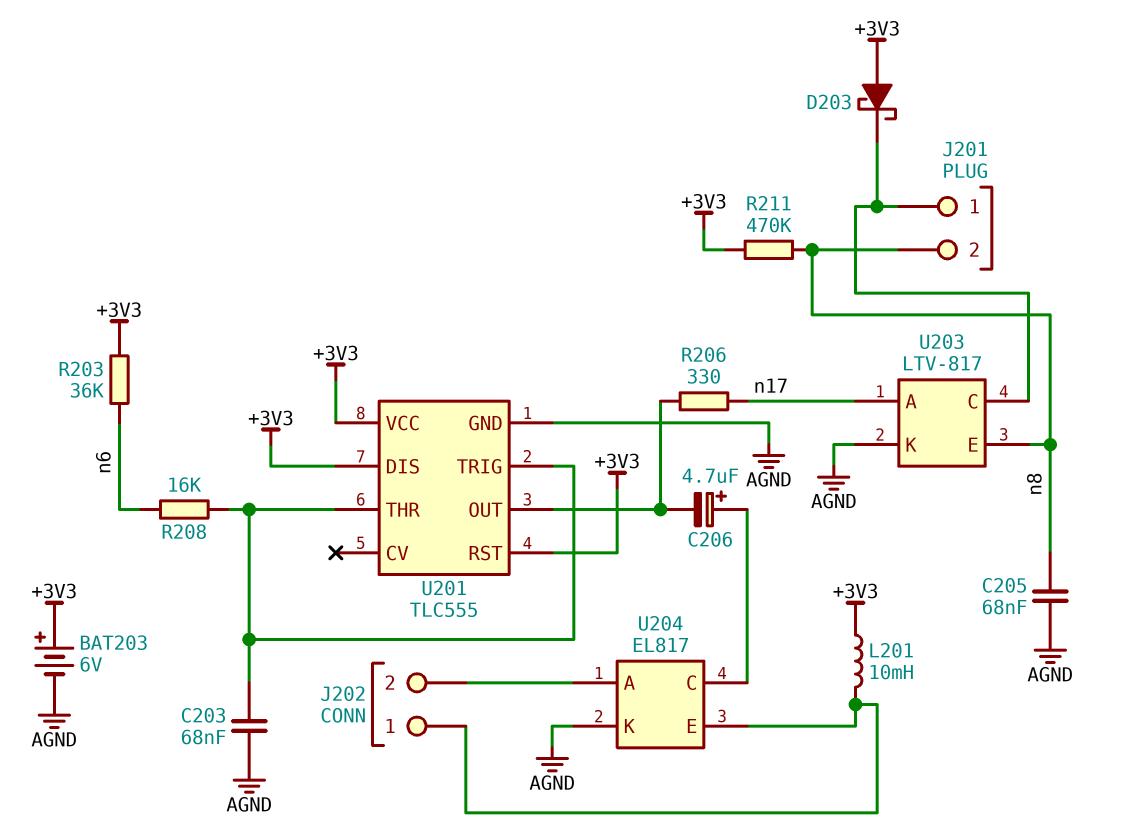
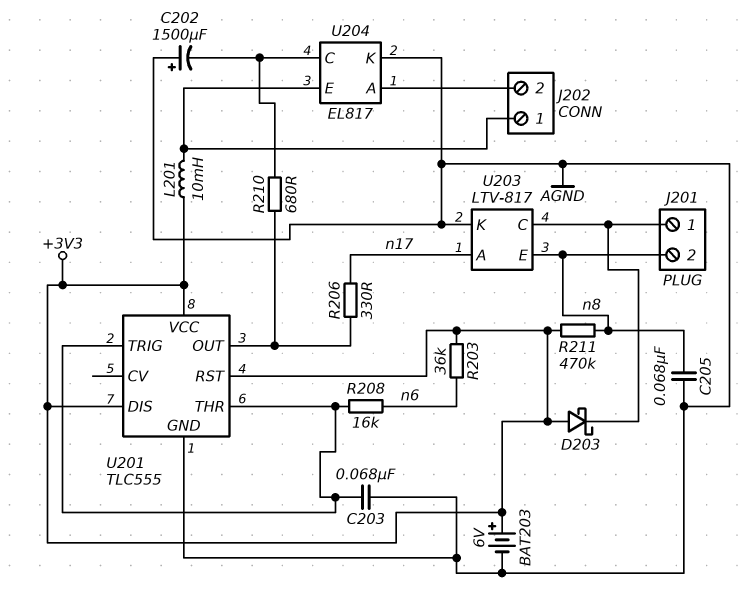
C202: none -> 1500uF (plus AGND, minus U204/C)
C206: 4.7uF (plus U204/C, minus U201/OUT) -> none
R210: none -> 680 (U201/OUT, U204/C)

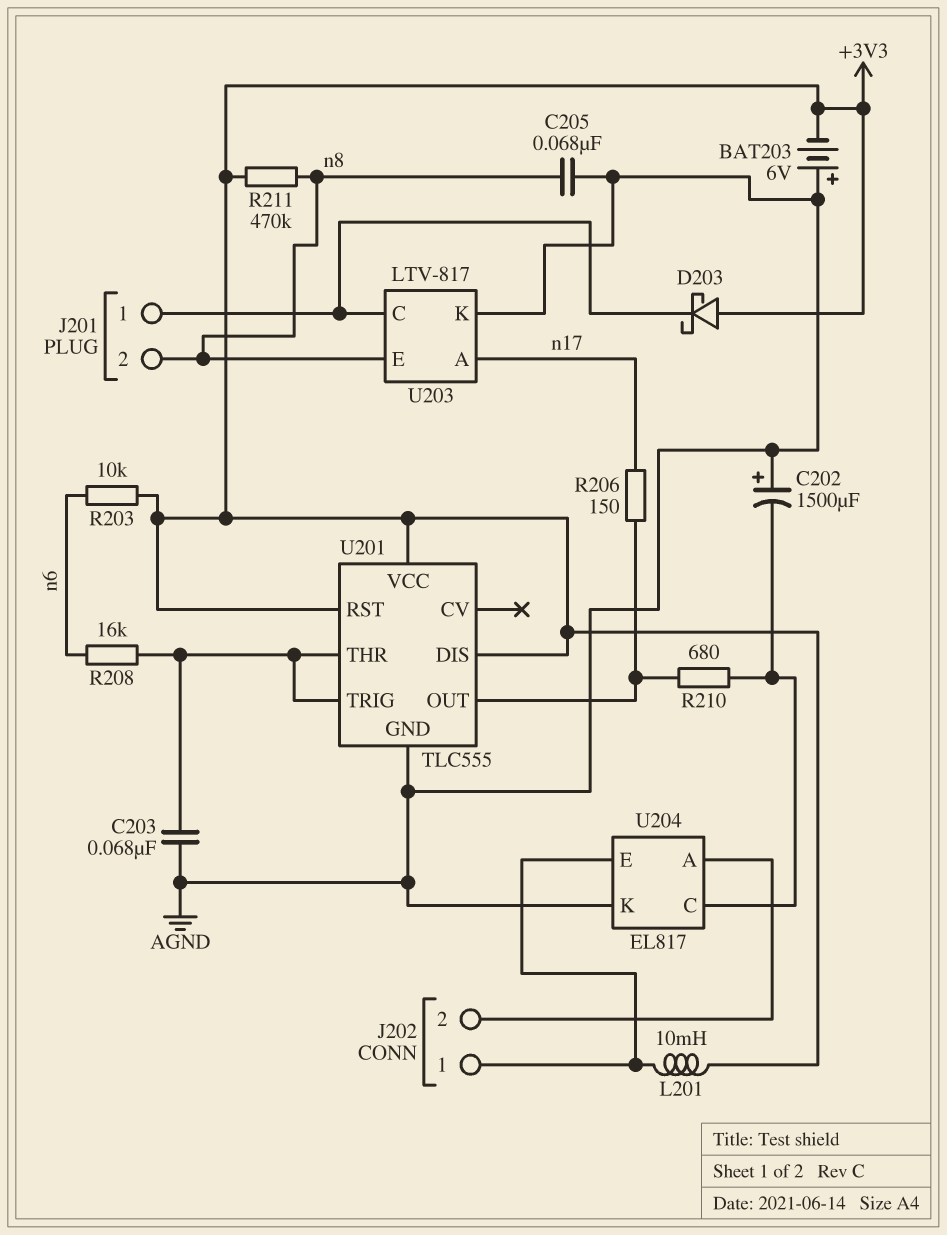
BAT203: 6V (plus +3V3, minus AGND) -> 6V (plus AGND, minus +3V3)
R203: 36k (+3V3, n6) -> 10k (+3V3, n6)
R206: 330 (U201/OUT, n17) -> 150 (U201/OUT, n17)

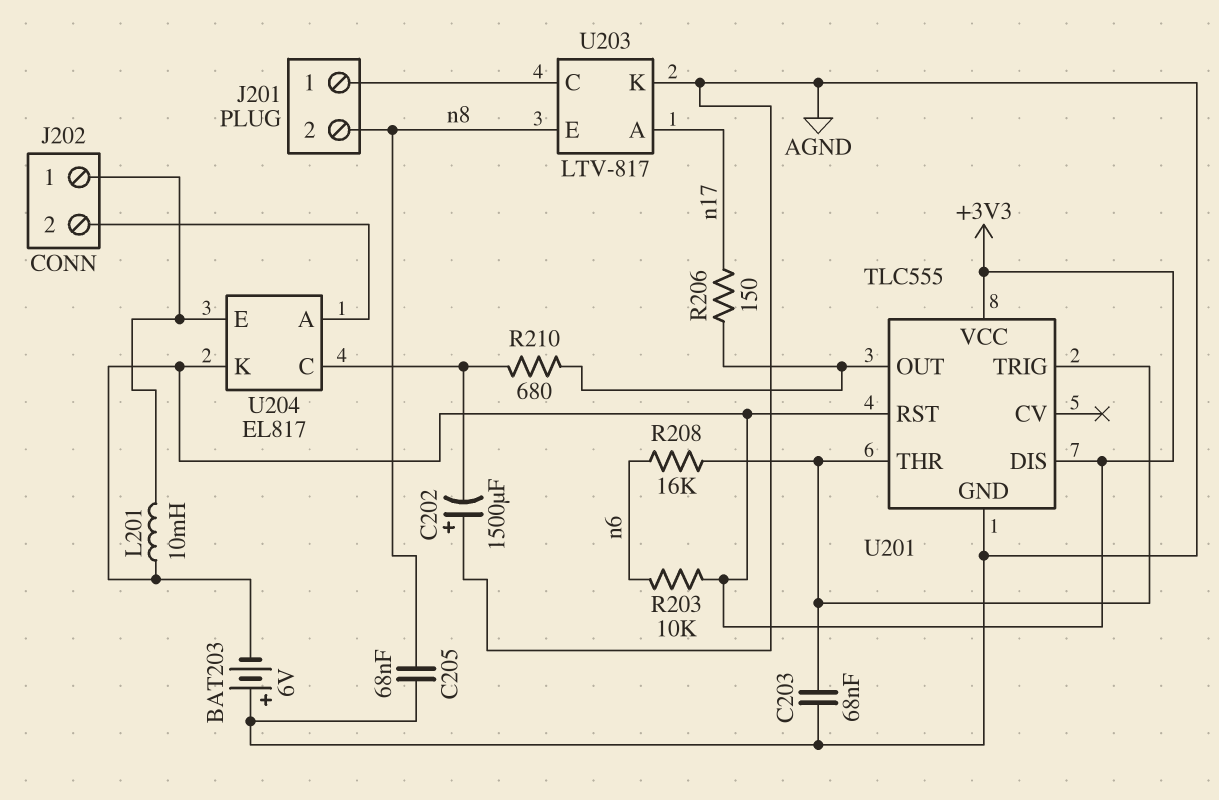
D203: schottky (A +3V3, K J201/1) -> none
R211: 470k (+3V3, n8) -> none
U204 pin K: AGND -> +3V3

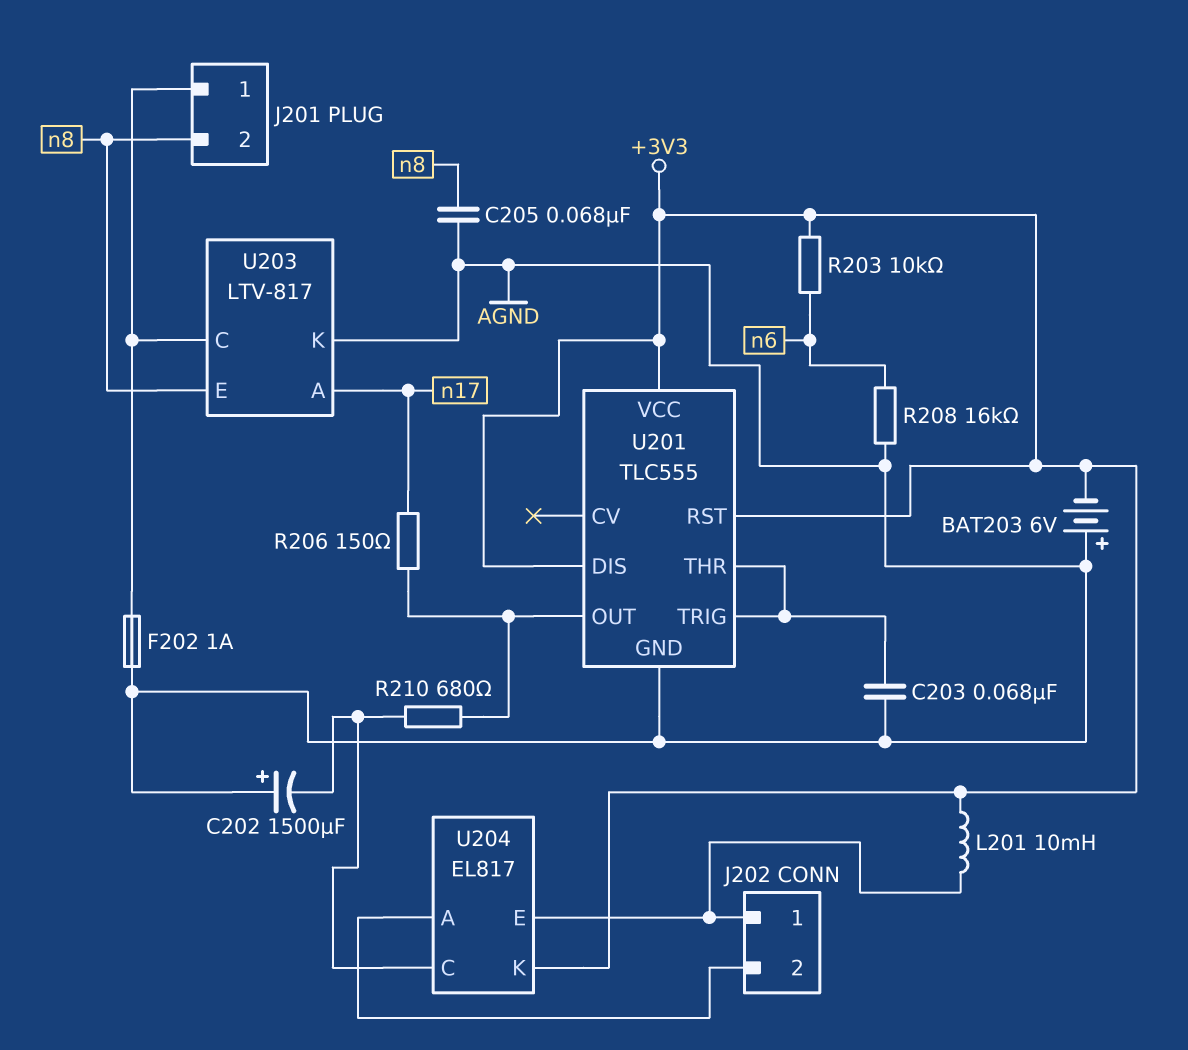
F202: none -> 1A (AGND, J201/1)
R208: 16k (U201/THR, n6) -> 16k (AGND, n6)

